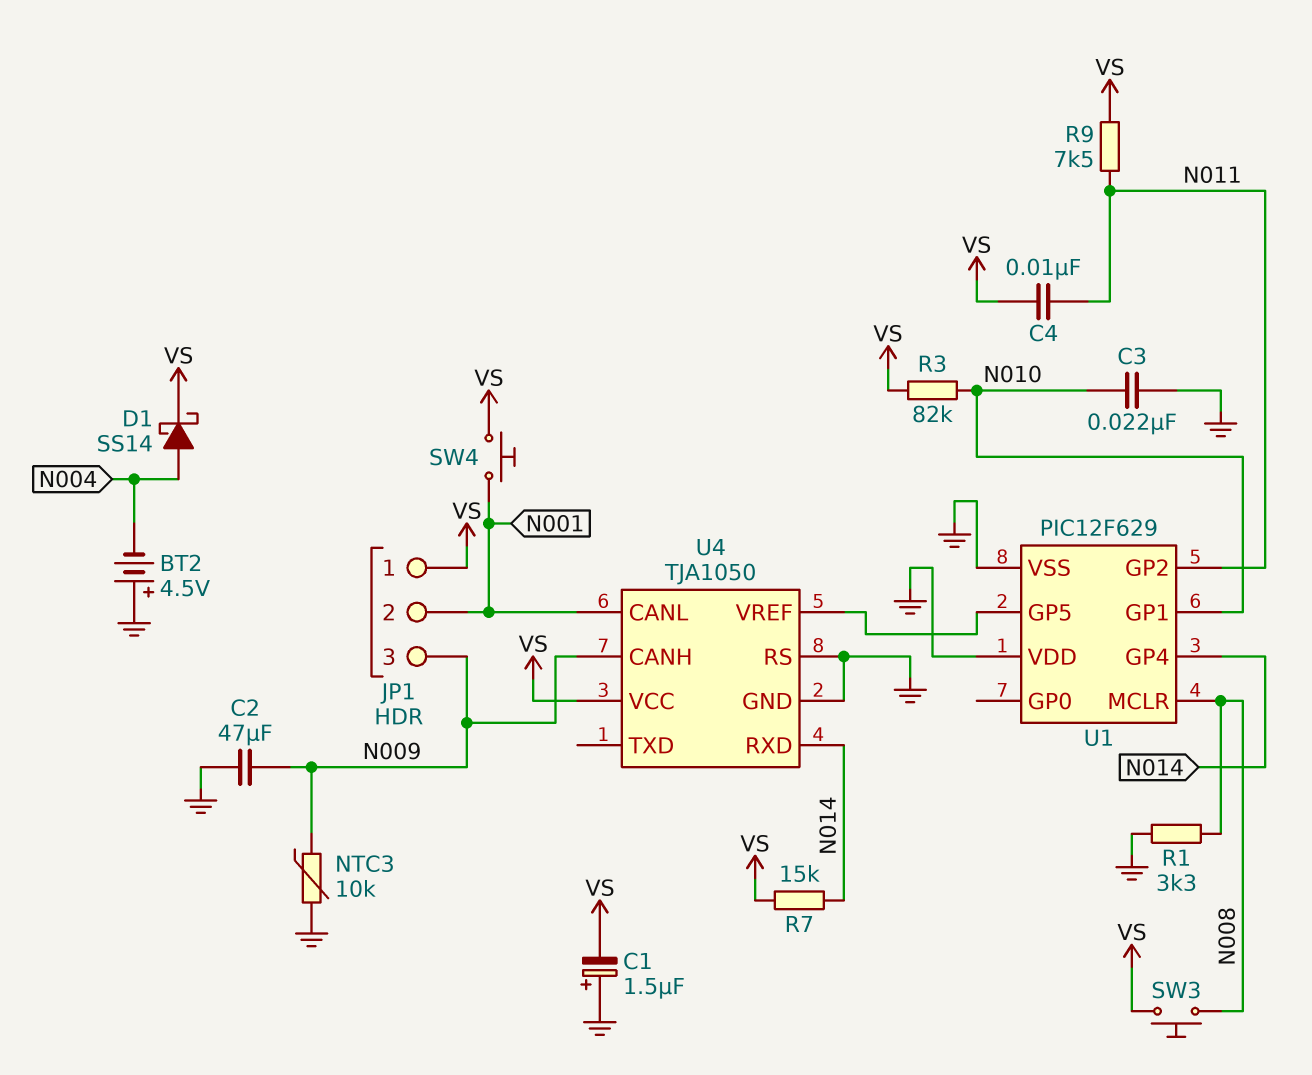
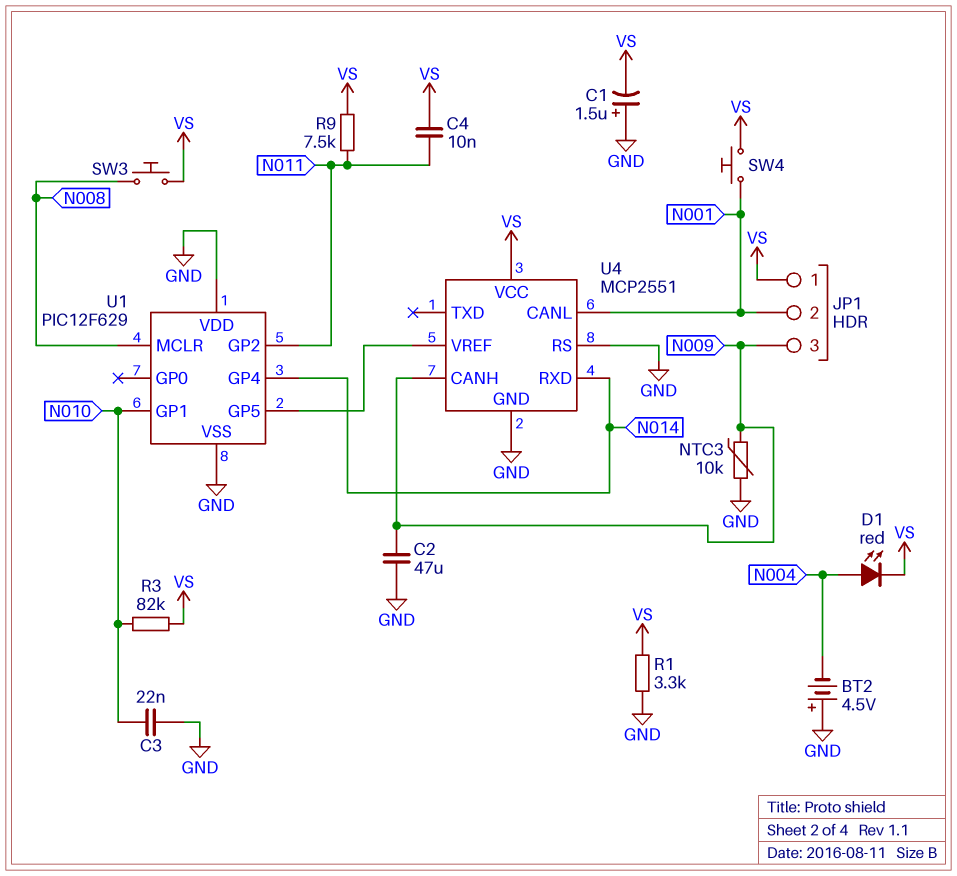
D1: schottky SS14 (A N004, K VS) -> LED red (A N004, K VS)
R1: 3.3k (GND, N008) -> 3.3k (GND, VS)
R7: 15k (N014, VS) -> none
U4: TJA1050 -> MCP2551

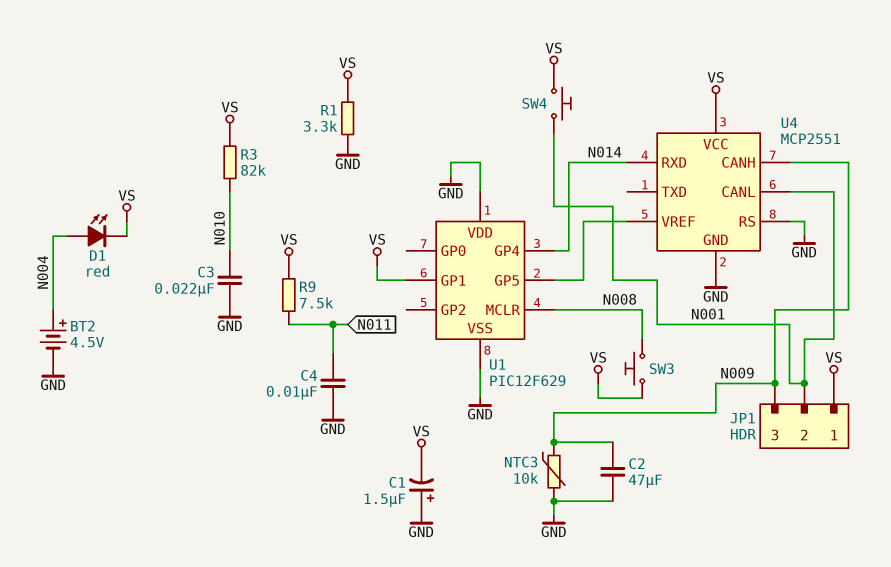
BT2: 4.5V (plus GND, minus N004) -> 4.5V (plus N004, minus GND)
C4: 10nF (N011, VS) -> 10nF (GND, N011)
U1 pin GP1: N010 -> VS
U1 pin GP2: N011 -> none

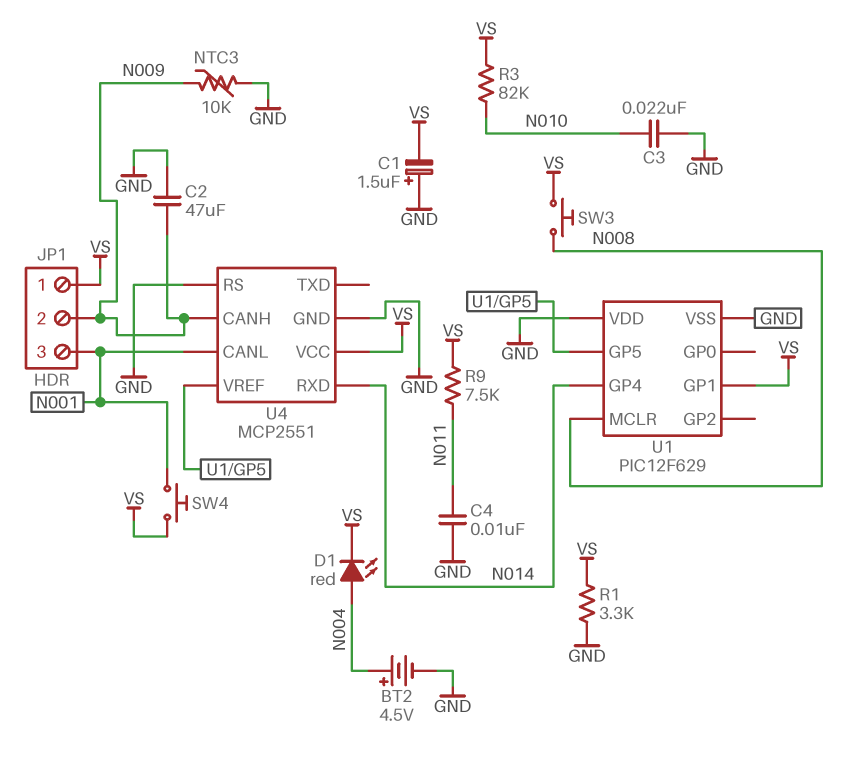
JP1 pin 2: N001 -> N009
JP1 pin 3: N009 -> N001

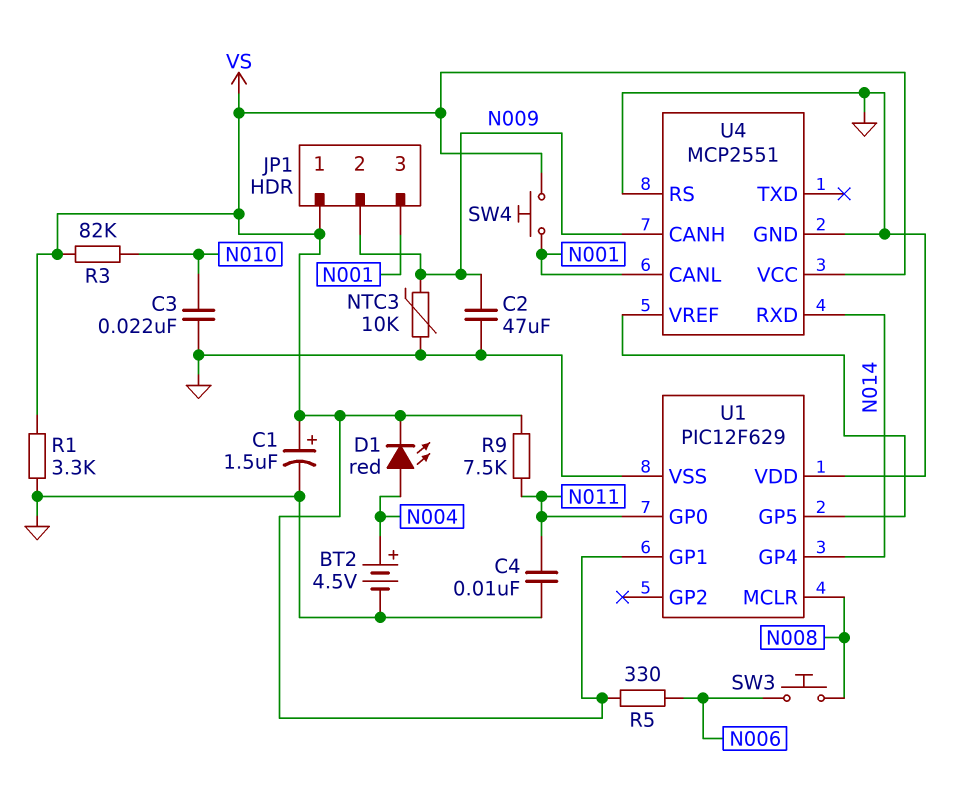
C1: 1.5uF (plus GND, minus VS) -> 1.5uF (plus VS, minus GND)
R5: none -> 330 (N006, VS)
SW3: button (N008, VS) -> button (N006, N008)
U1 pin GP0: none -> N011

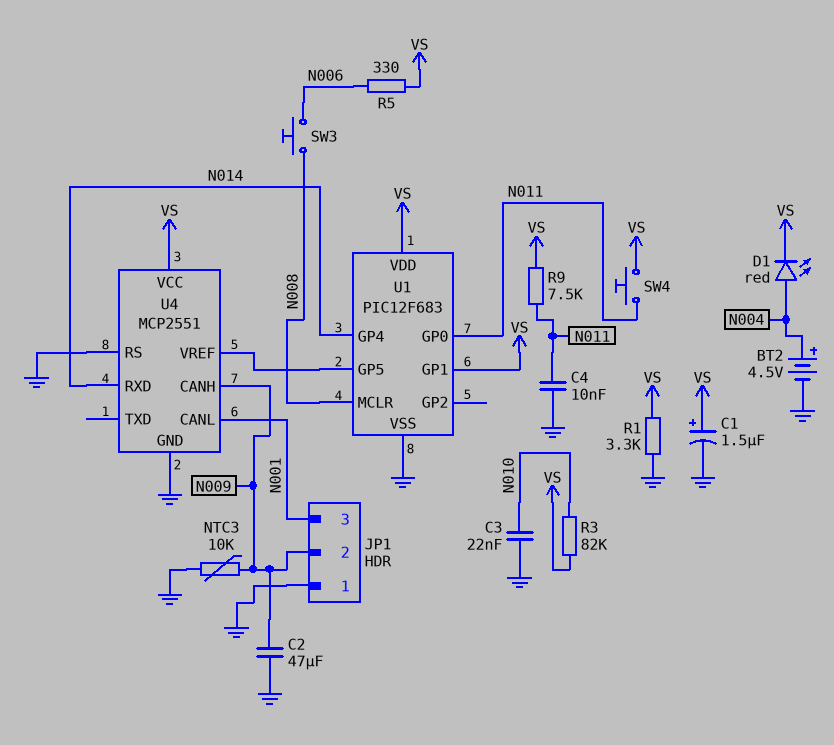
JP1 pin 1: VS -> GND
SW4: button (N001, VS) -> button (N011, VS)
U1: PIC12F629 -> PIC12F683
U1 pin VDD: GND -> VS

